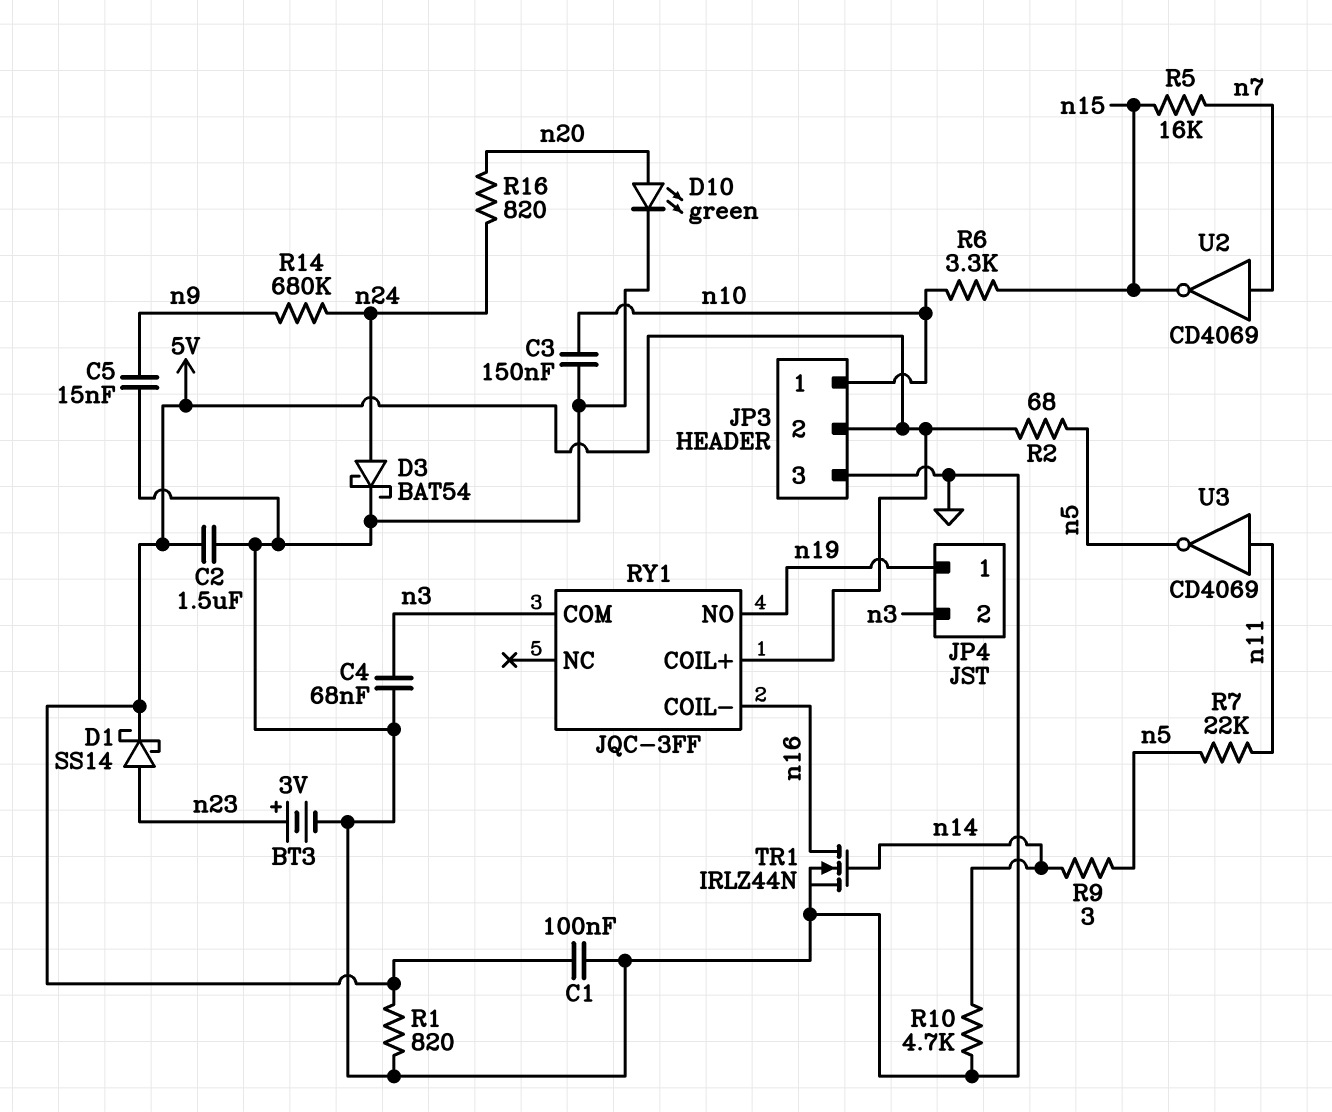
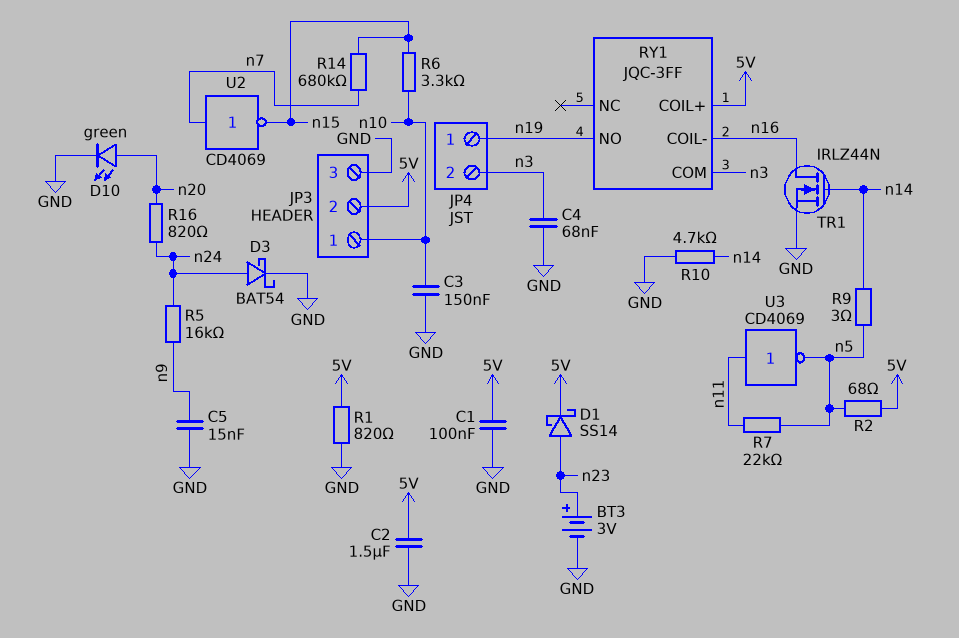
R5: 16k (n7, n15) -> 16k (n9, n24)
R14: 680k (n9, n24) -> 680k (n7, n15)

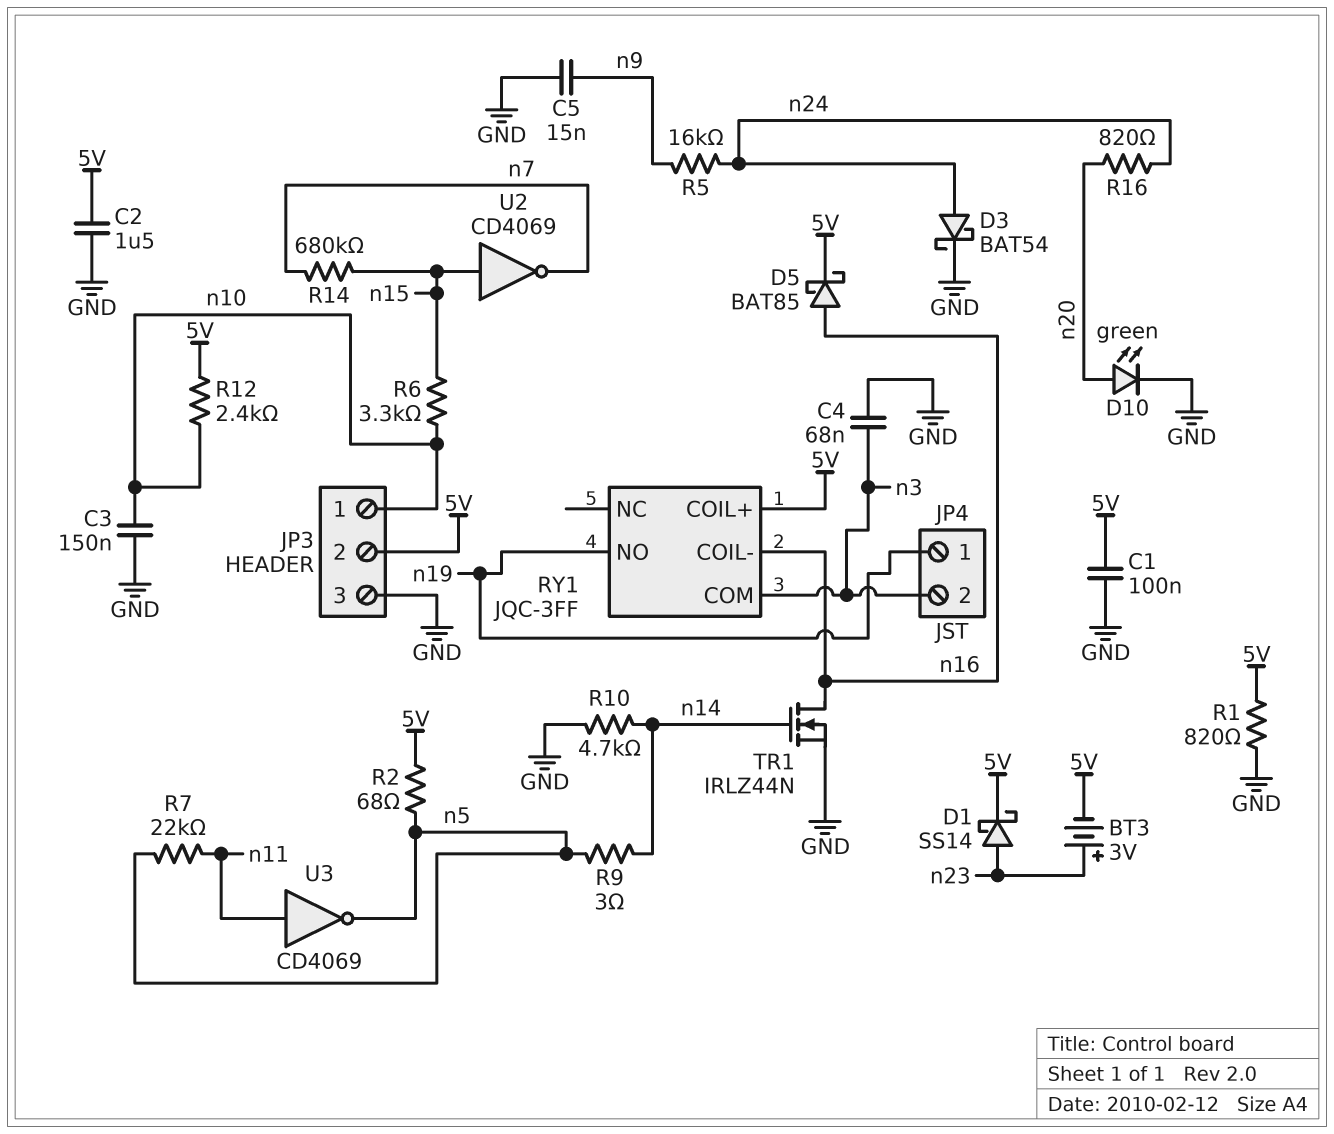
BT3: 3V (plus n23, minus GND) -> 3V (plus n23, minus 5V)
D5: none -> schottky BAT85 (A n16, K 5V)
R12: none -> 2.4k (5V, n10)
U2: NOT CD4069 (in n7, out n15) -> NOT CD4069 (in n15, out n7)

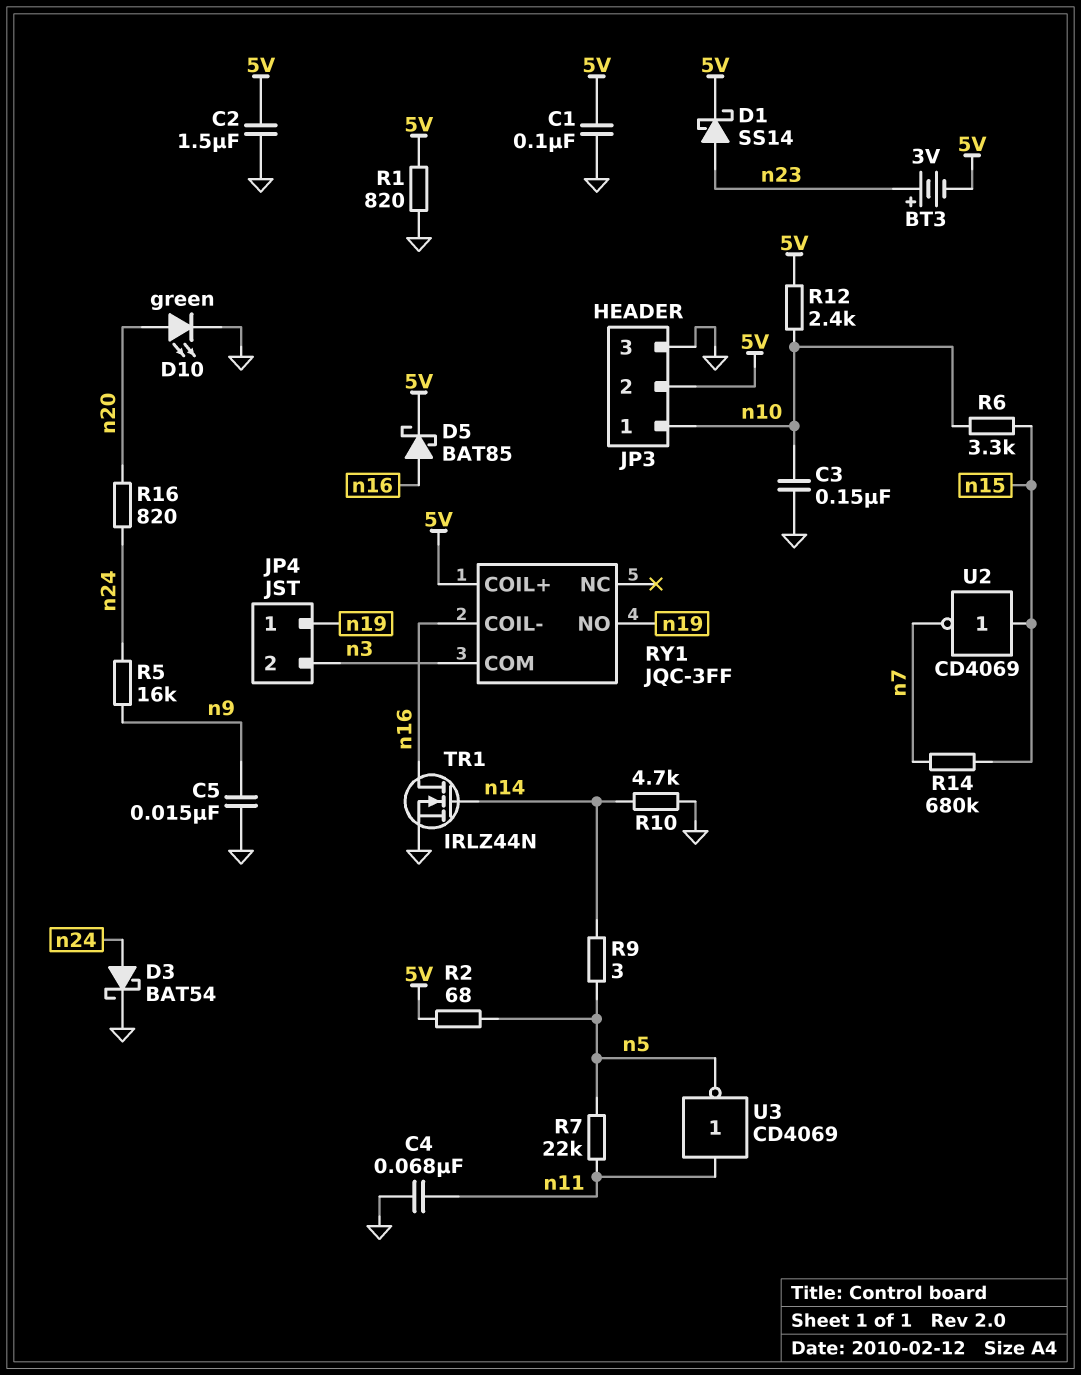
C4: 68nF (GND, n3) -> 68nF (GND, n11)

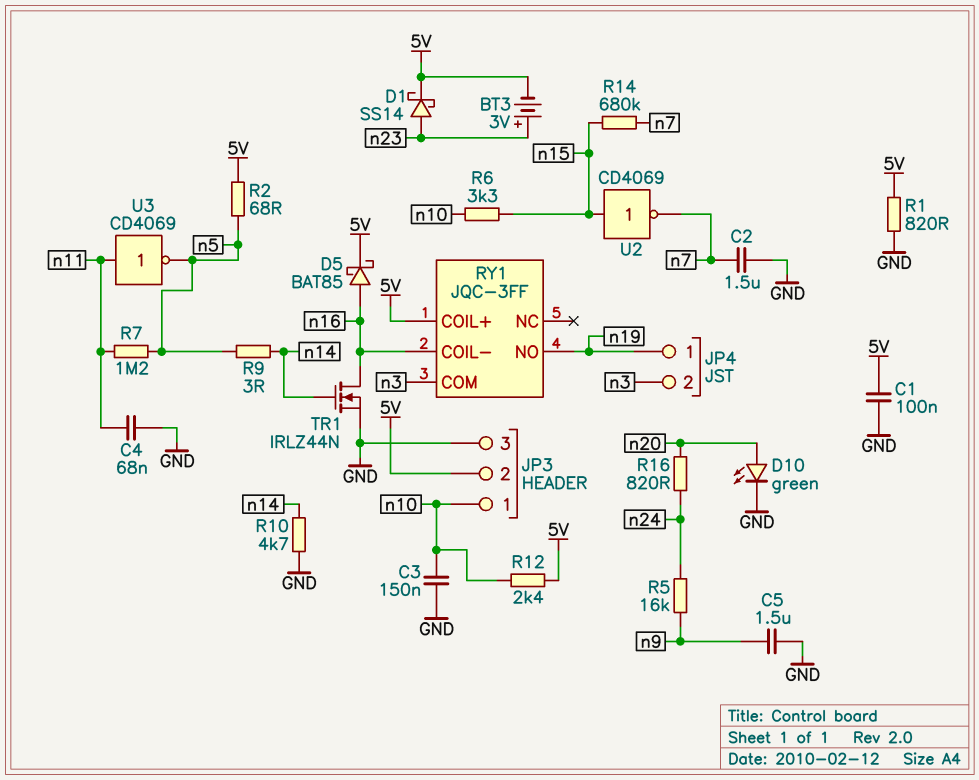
C2: 1.5uF (5V, GND) -> 1.5uF (GND, n7)
C5: 15nF (GND, n9) -> 1.5uF (GND, n9)
D3: schottky BAT54 (A n24, K GND) -> none
R7: 22k (n5, n11) -> 1.2M (n5, n11)

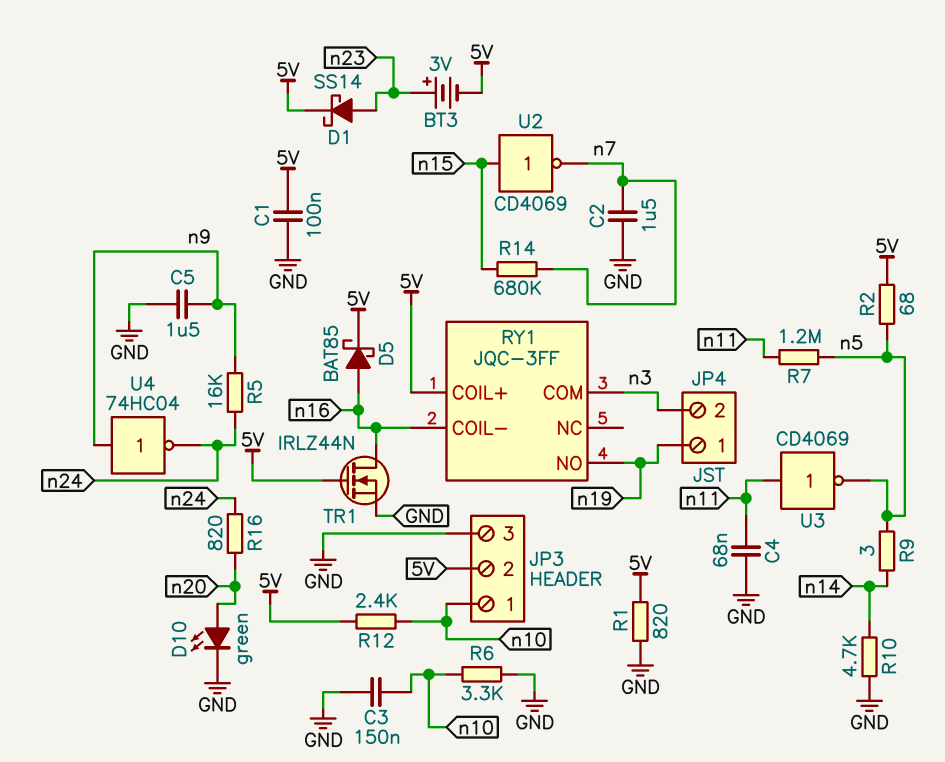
R6: 3.3k (n10, n15) -> 3.3k (GND, n10)
TR1: NMOS IRLZ44N (G n14, D n16, S GND) -> NMOS IRLZ44N (G 5V, D n16, S GND)
U4: none -> NOT 74HC04 (in n9, out n24)

